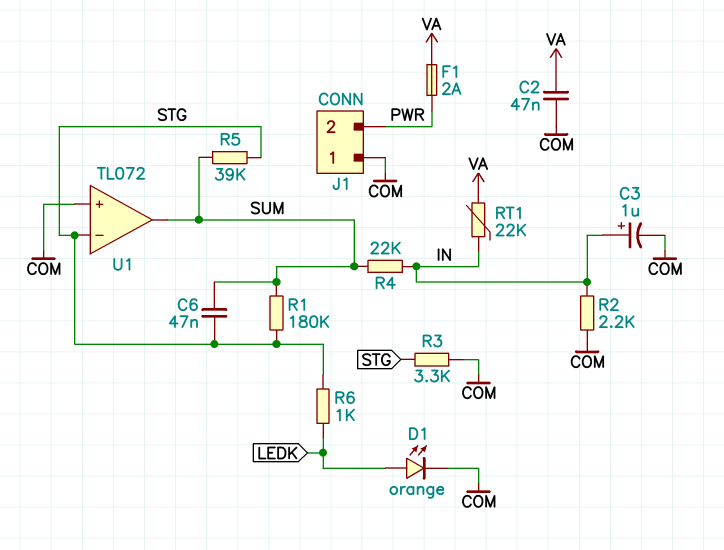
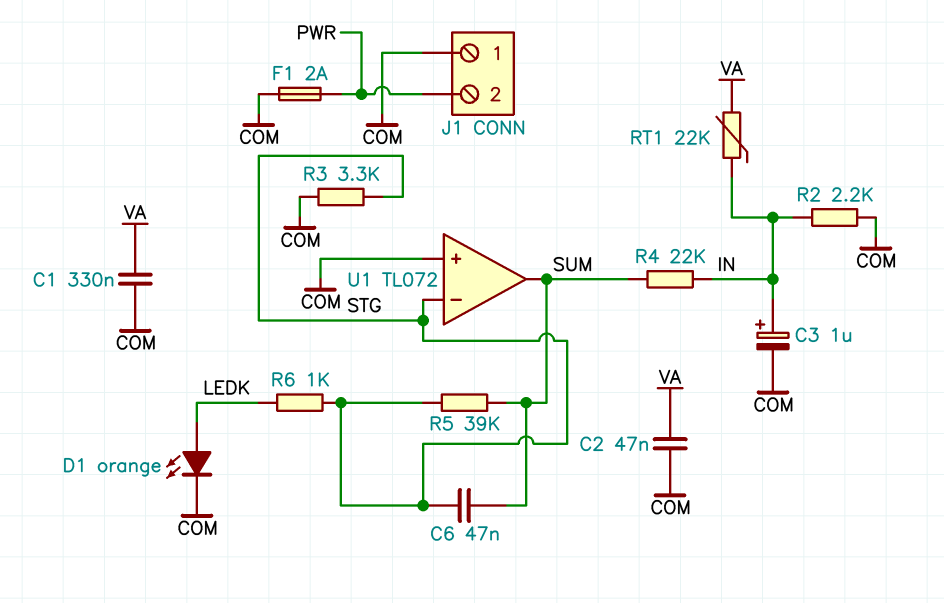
C1: none -> 330nF (COM, VA)
F1: 2A (PWR, VA) -> 2A (COM, PWR)
R1: 180k (STG, SUM) -> none

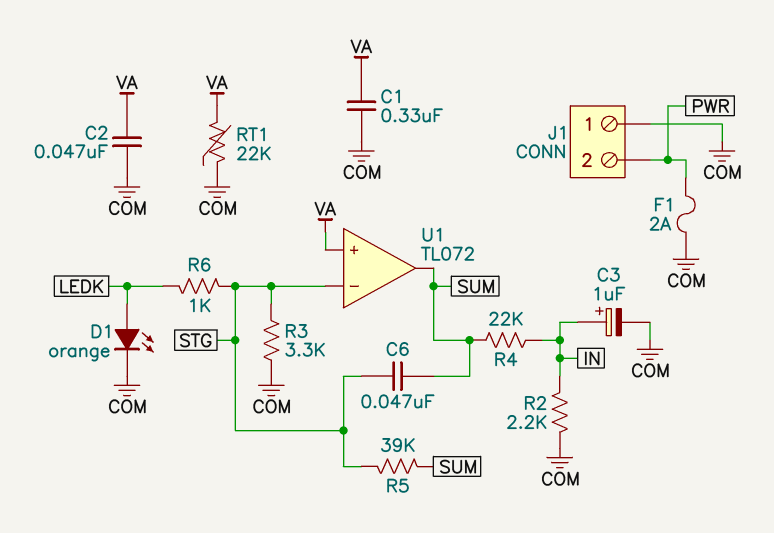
RT1: 22k (IN, VA) -> 22k (COM, VA)
U1 pin in+: COM -> VA

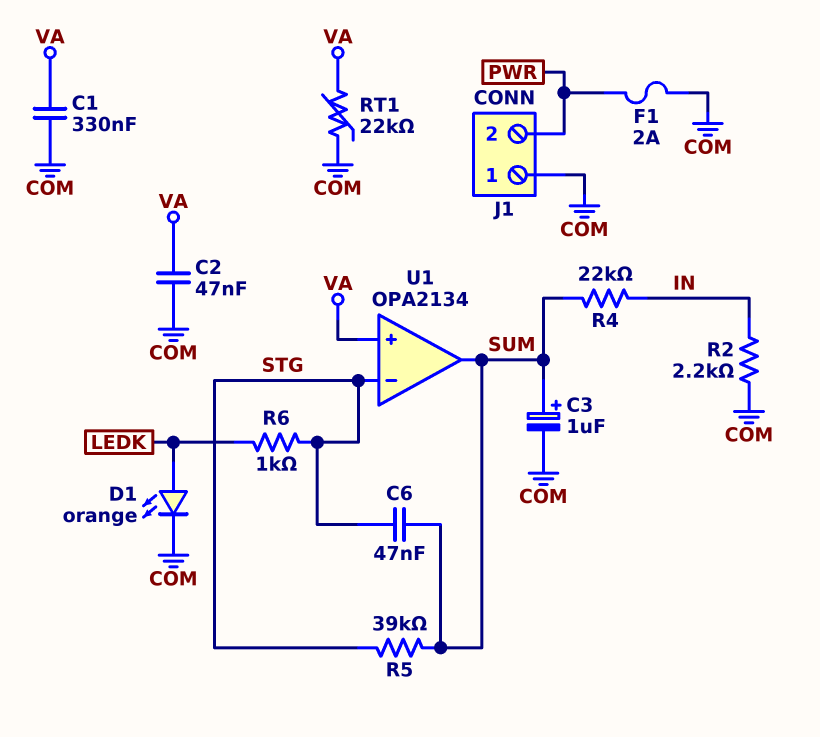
C3: 1uF (plus IN, minus COM) -> 1uF (plus SUM, minus COM)
R3: 3.3k (COM, STG) -> none
U1: TL072 -> OPA2134

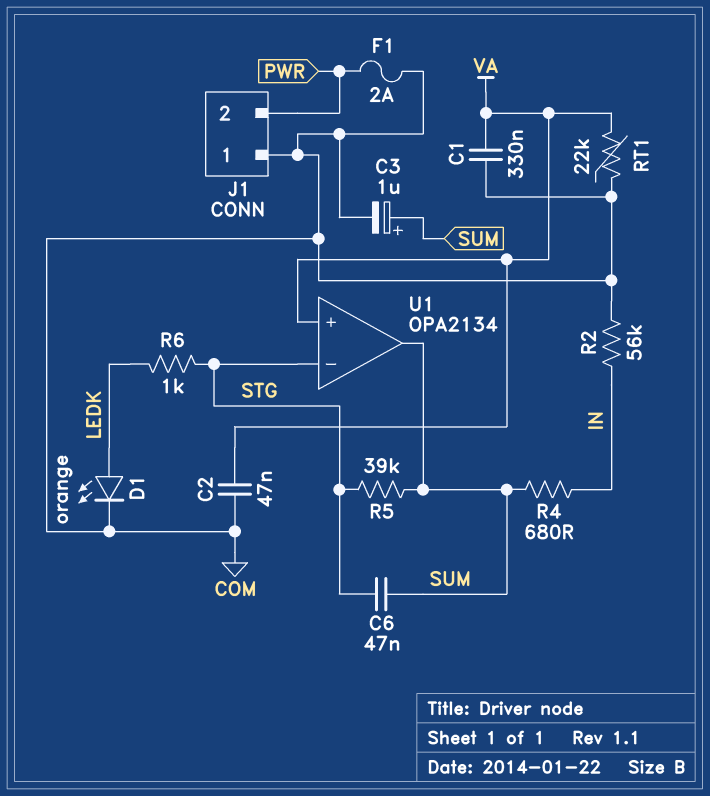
R2: 2.2k (COM, IN) -> 56k (COM, IN)
R4: 22k (IN, SUM) -> 680 (IN, SUM)

